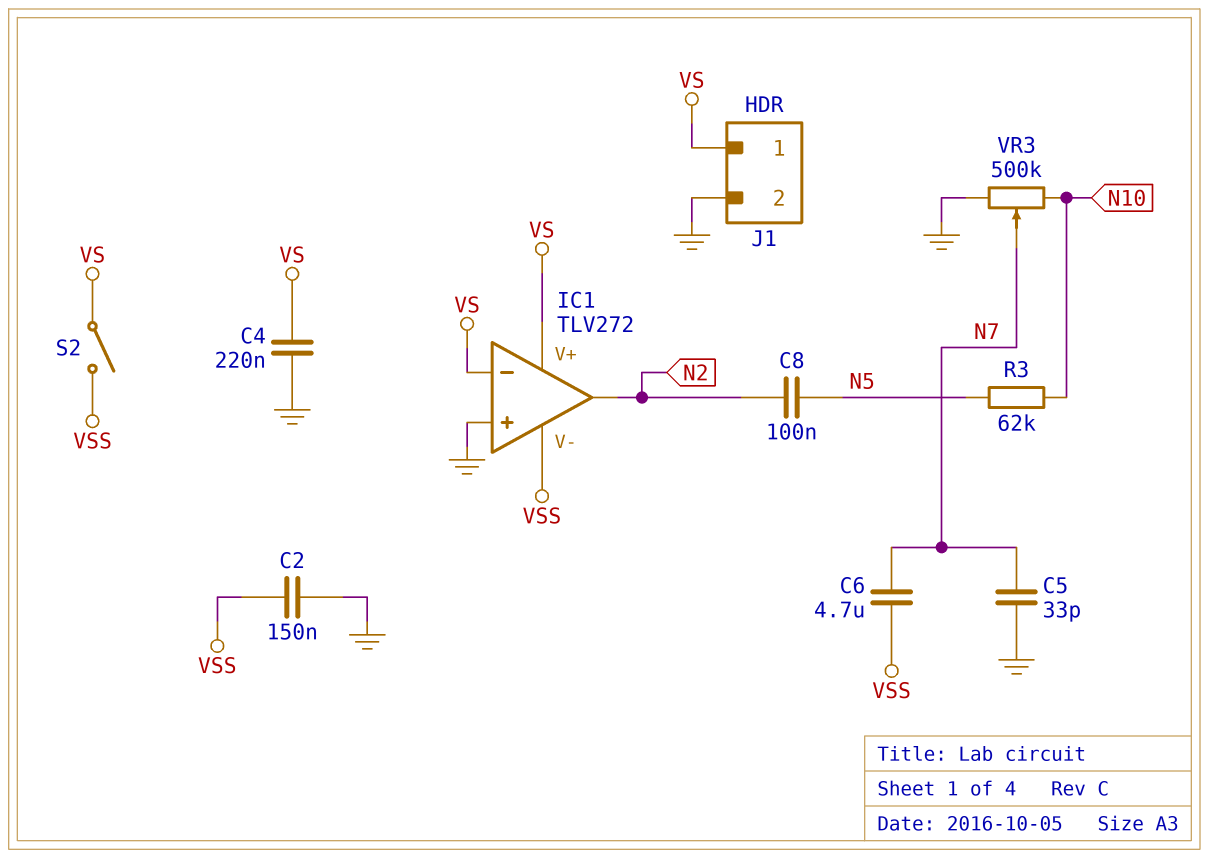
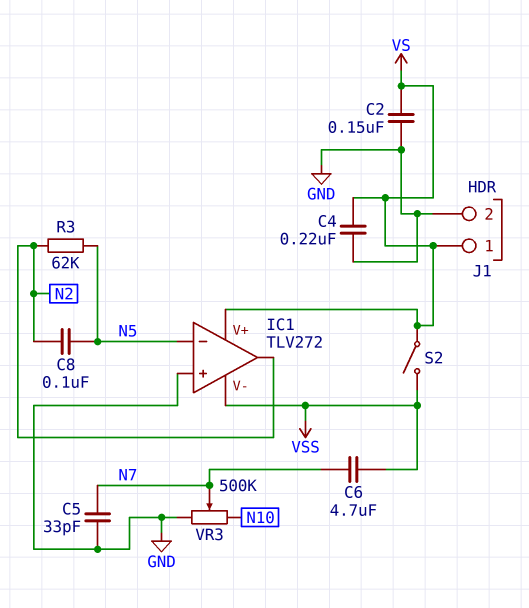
C2: 150nF (GND, VSS) -> 150nF (GND, VS)
IC1 pin in-: VS -> N5
R3: 62k (N5, N10) -> 62k (N2, N5)

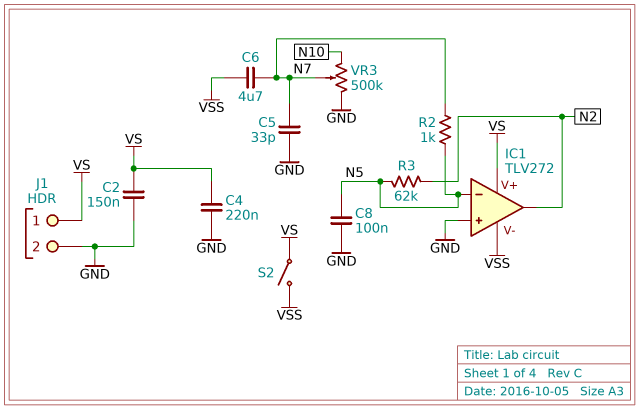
C8: 100nF (N2, N5) -> 100nF (GND, N5)
R2: none -> 1k (N5, N7)

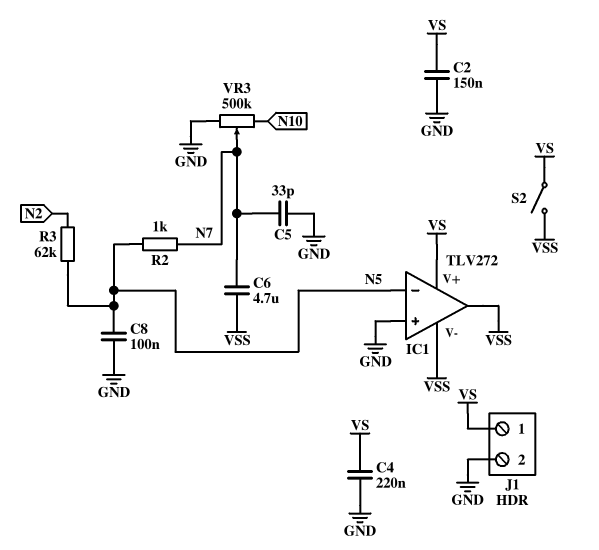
IC1 pin out: N2 -> VSS

